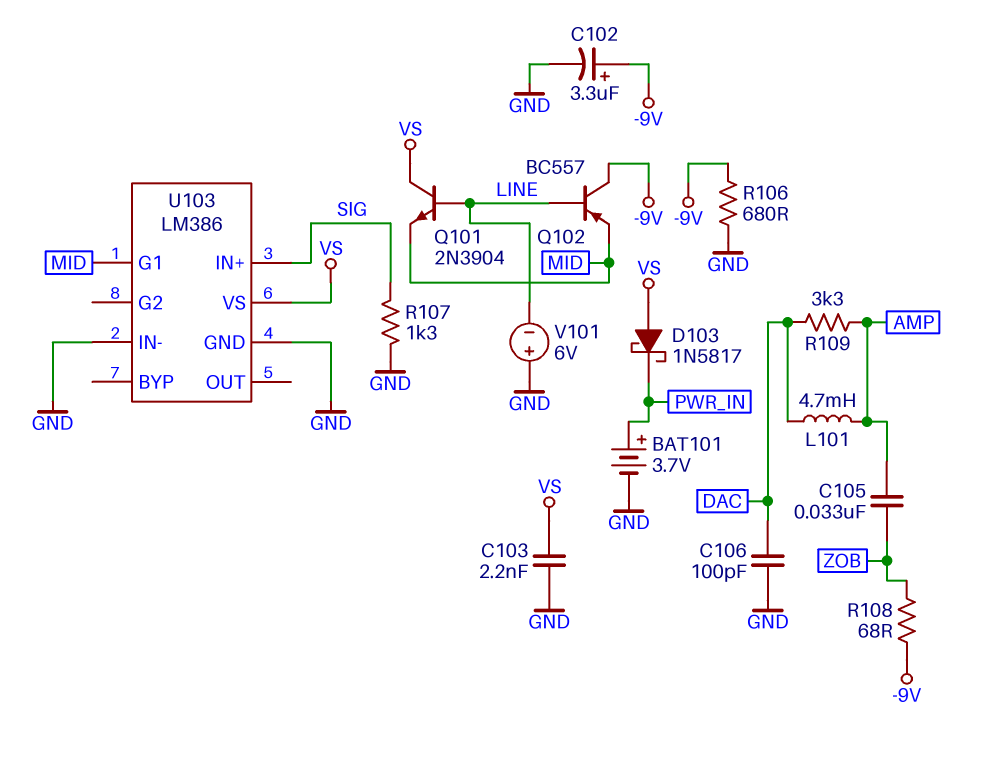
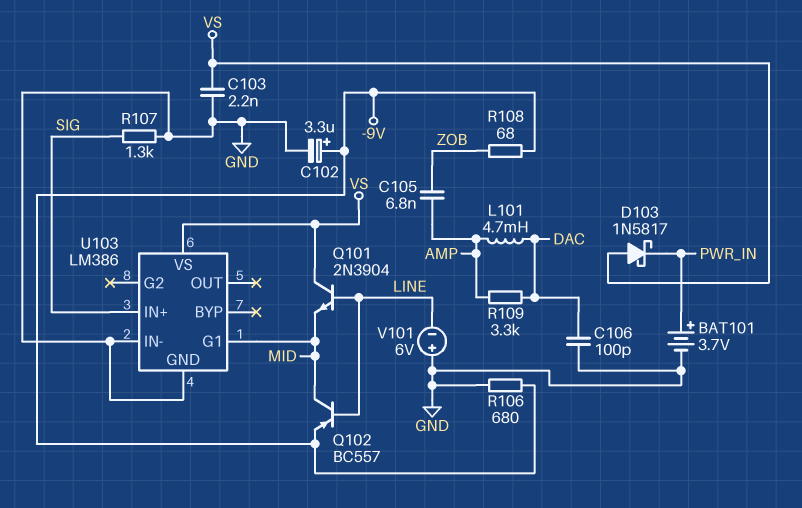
C105: 33nF (AMP, ZOB) -> 6.8nF (AMP, ZOB)
Q102: PNP BC557 (B LINE, C -9V, E MID) -> PNP BC557 (B LINE, C MID, E -9V)

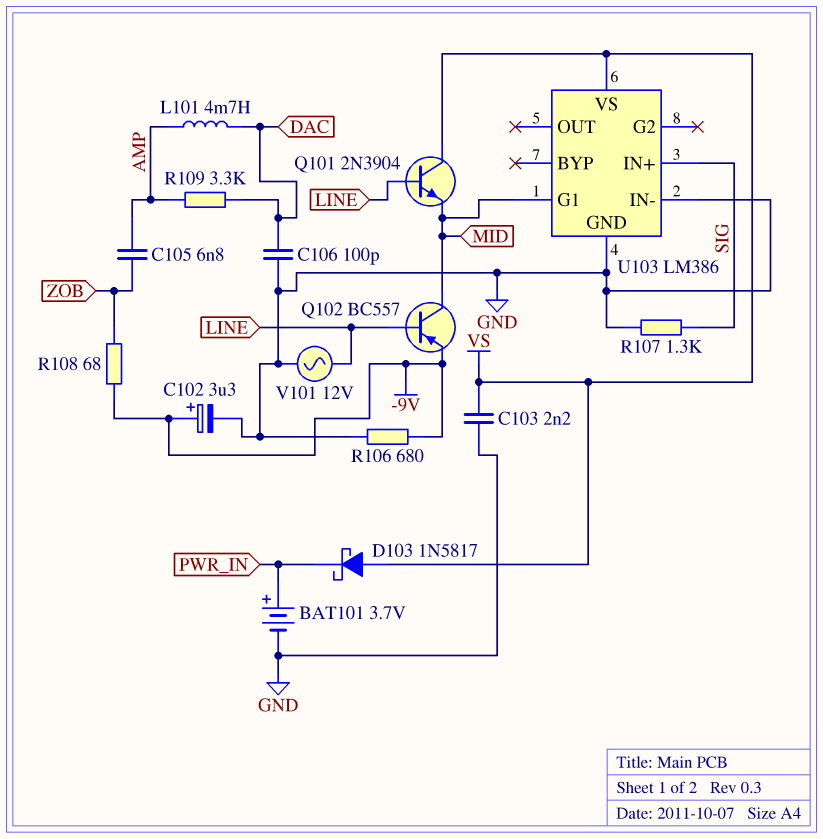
V101: 6V (plus GND, minus LINE) -> AC 12V (GND, LINE)

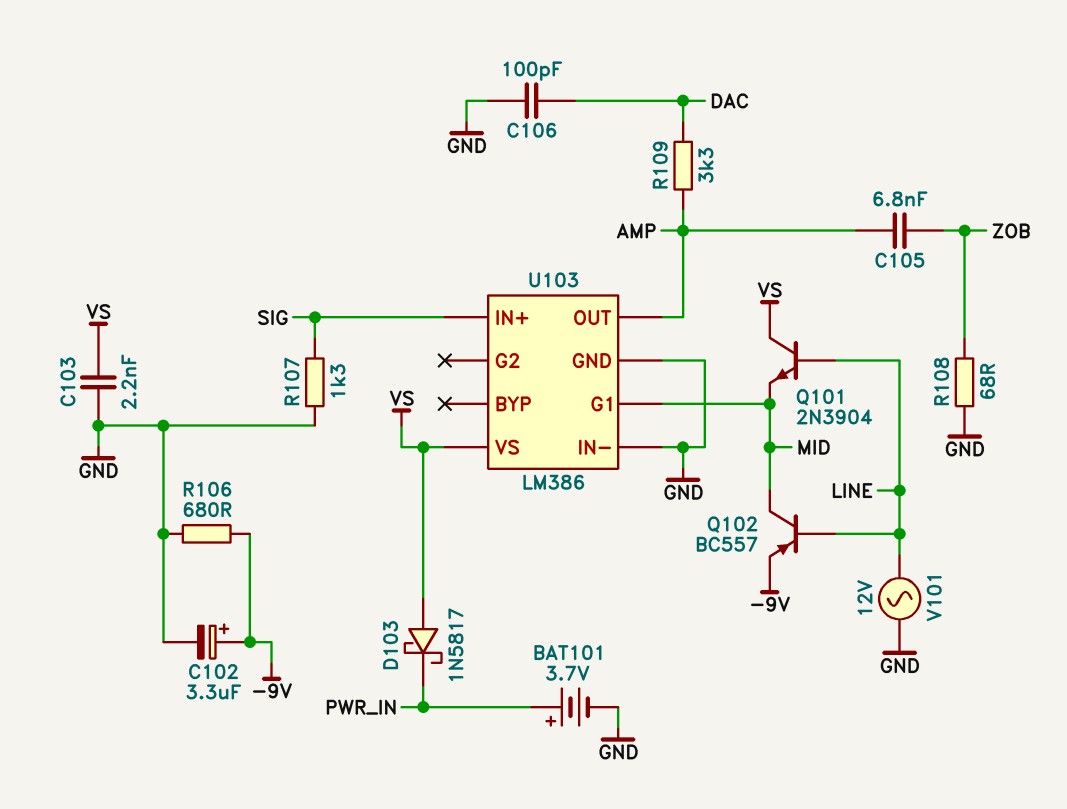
L101: 4.7mH (AMP, DAC) -> none
R108: 68 (-9V, ZOB) -> 68 (GND, ZOB)
U103 pin OUT: none -> AMP

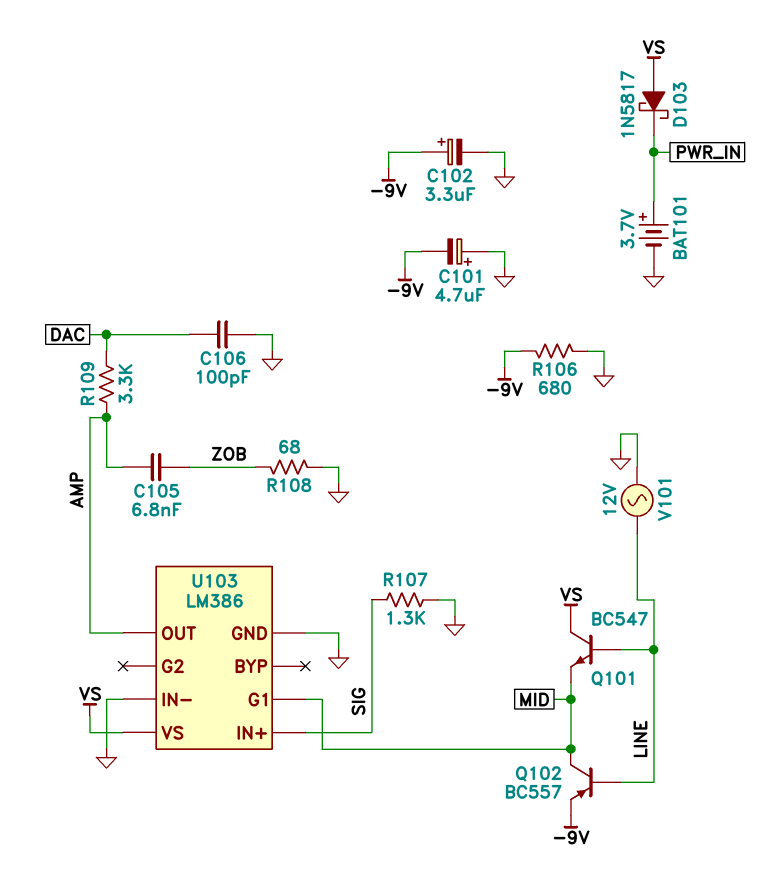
C101: none -> 4.7uF (plus GND, minus -9V)
C103: 2.2nF (GND, VS) -> none
Q101: NPN 2N3904 (B LINE, C VS, E MID) -> NPN BC547 (B LINE, C VS, E MID)

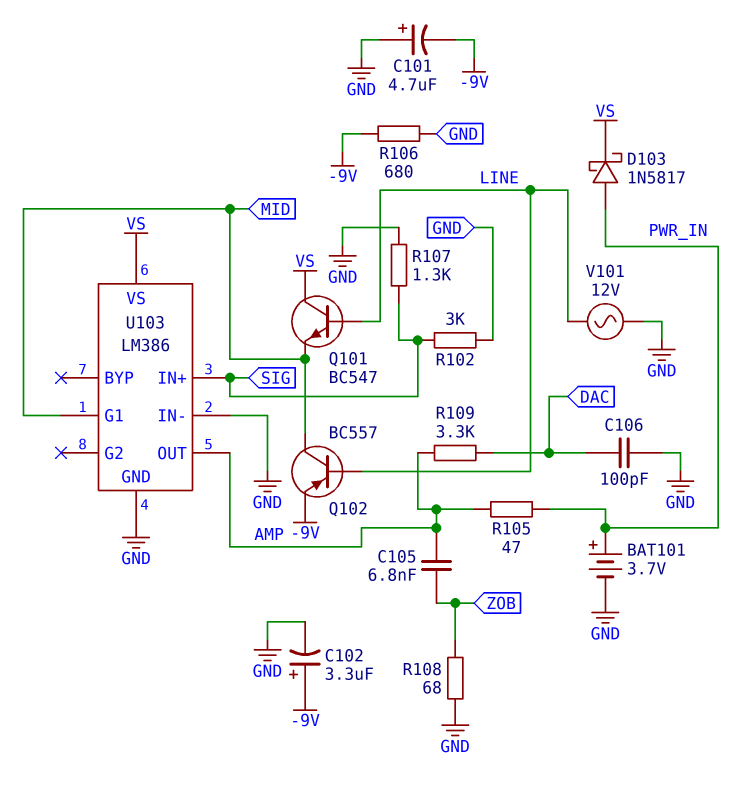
D103: schottky 1N5817 (A VS, K PWR_IN) -> schottky 1N5817 (A PWR_IN, K VS)
R102: none -> 3k (GND, SIG)
R105: none -> 47 (AMP, PWR_IN)

